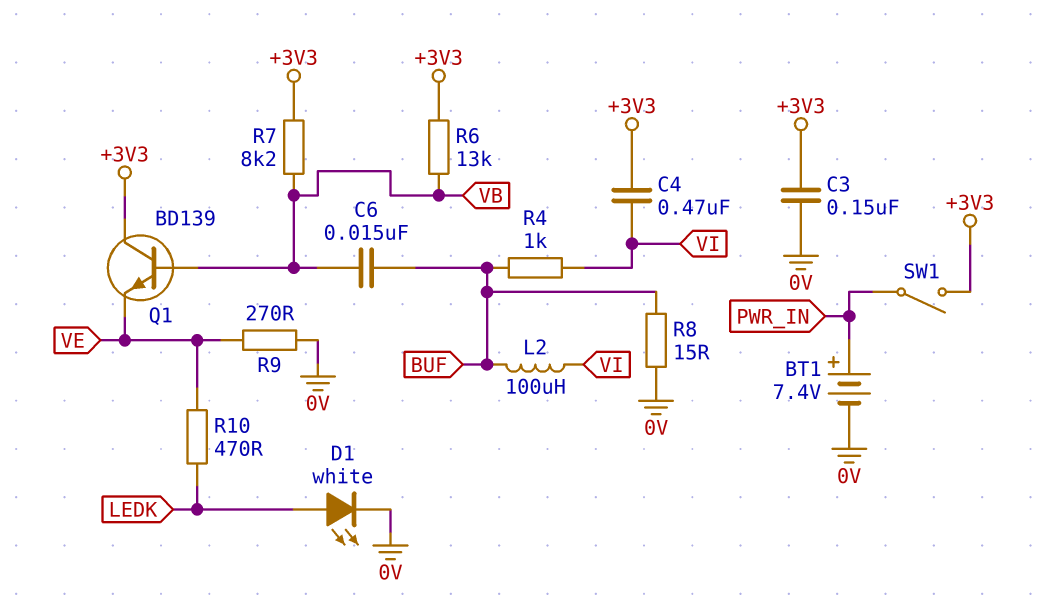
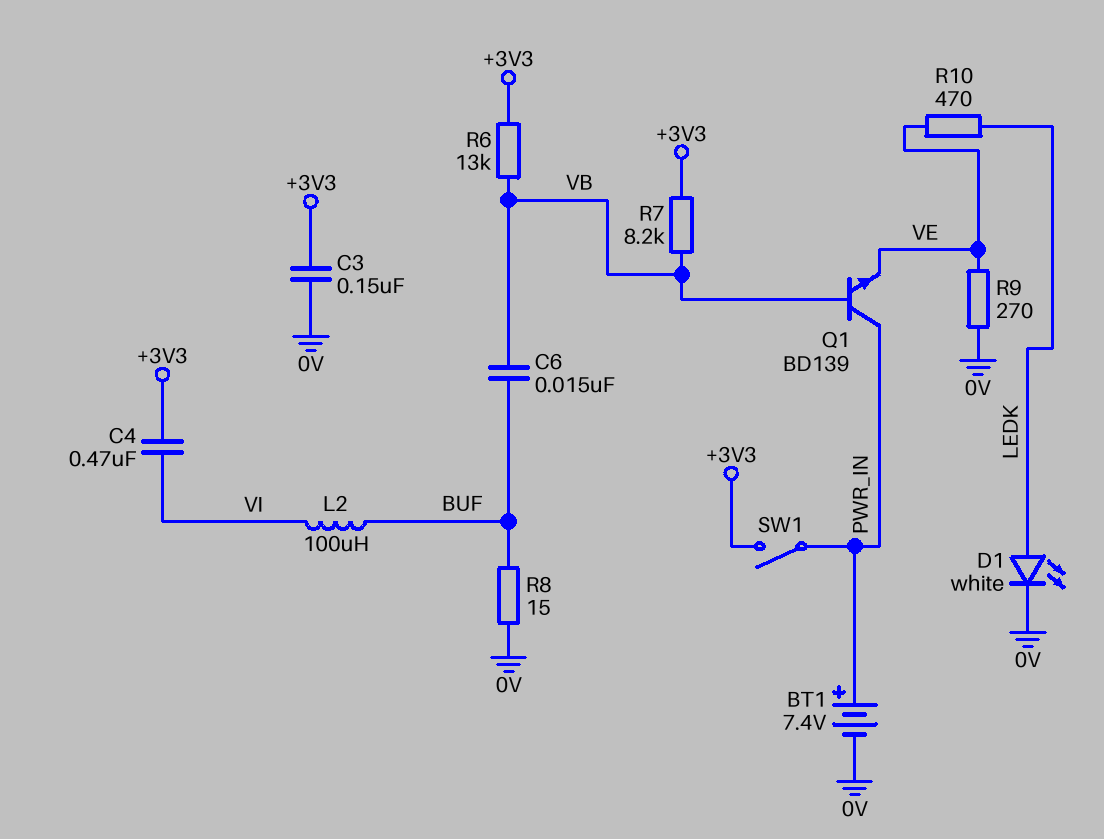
Q1: NPN BD139 (B VB, C +3V3, E VE) -> NPN BD139 (B VB, C PWR_IN, E VE)
R4: 1k (BUF, VI) -> none

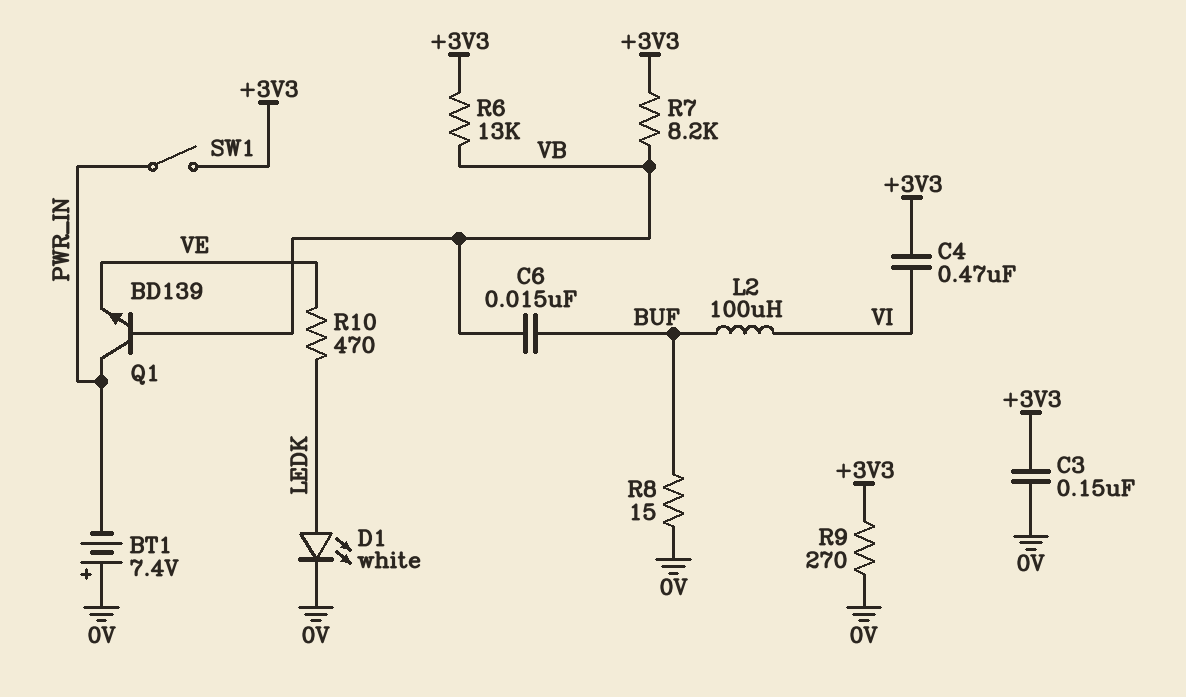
BT1: 7.4V (plus PWR_IN, minus 0V) -> 7.4V (plus 0V, minus PWR_IN)
R9: 270 (0V, VE) -> 270 (+3V3, 0V)

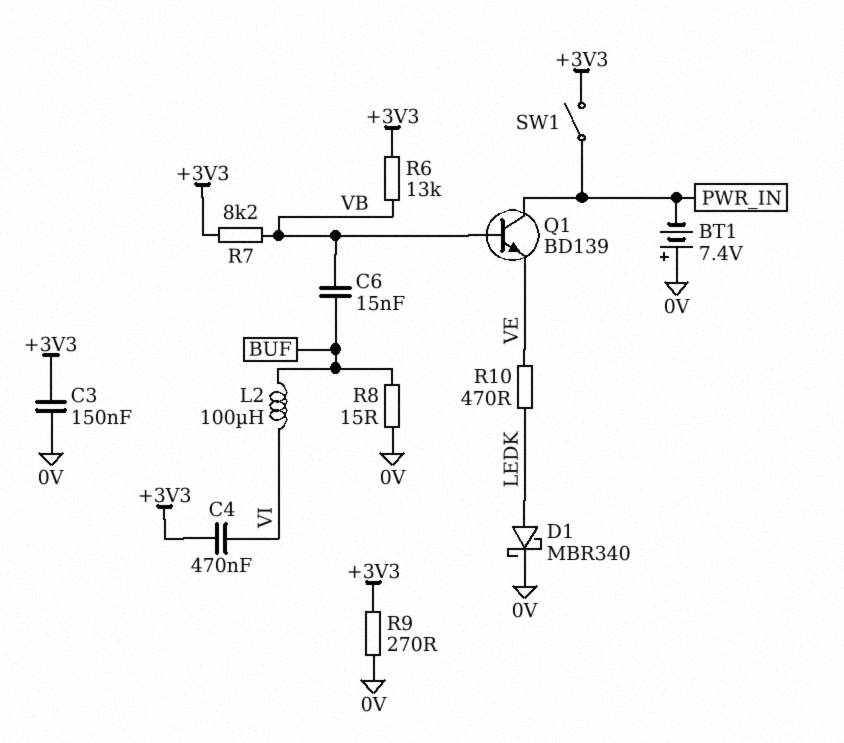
D1: LED white (A LEDK, K 0V) -> schottky MBR340 (A LEDK, K 0V)

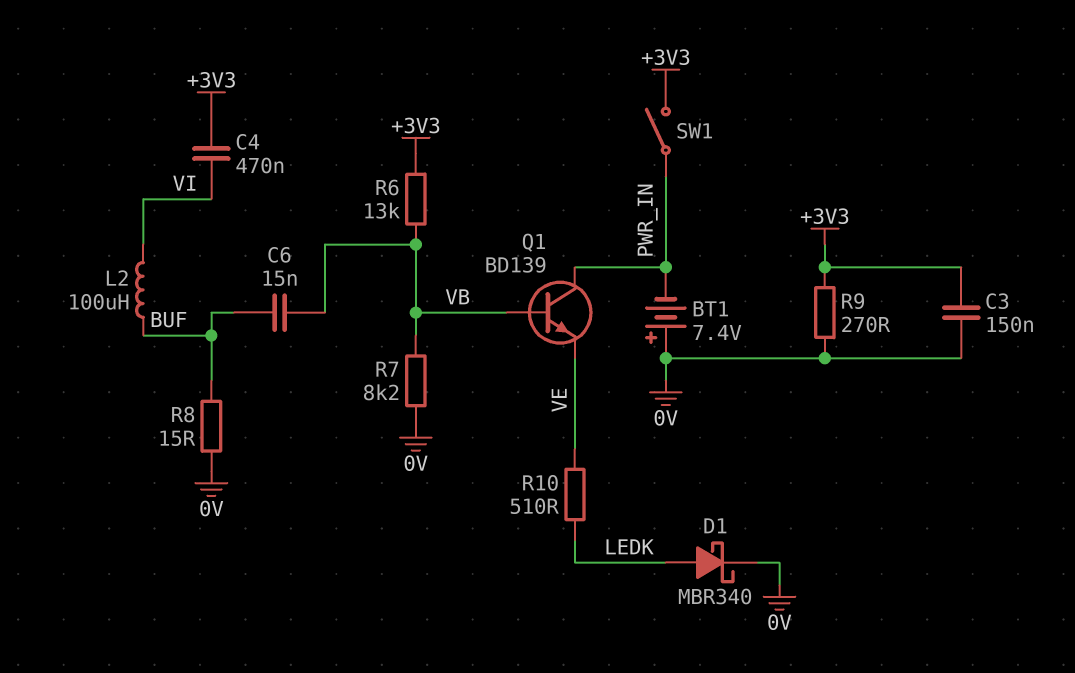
R7: 8.2k (+3V3, VB) -> 8.2k (0V, VB)
R10: 470 (LEDK, VE) -> 510 (LEDK, VE)

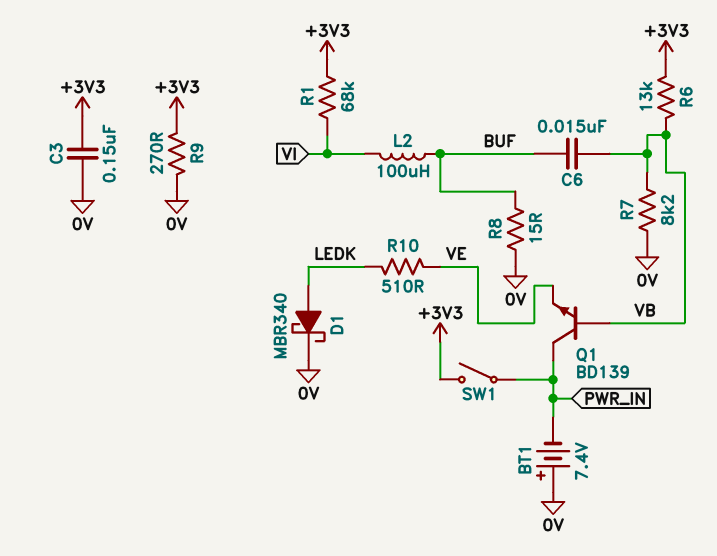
C4: 470nF (+3V3, VI) -> none
R1: none -> 68k (+3V3, VI)

